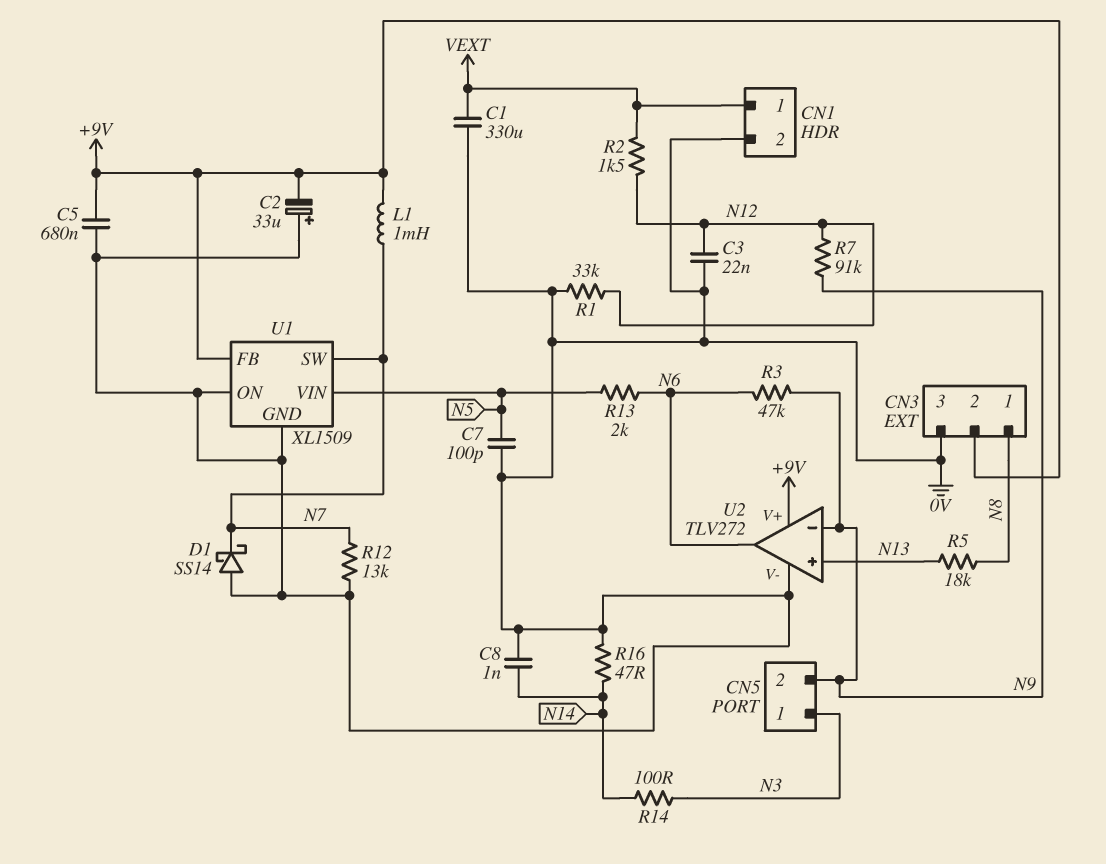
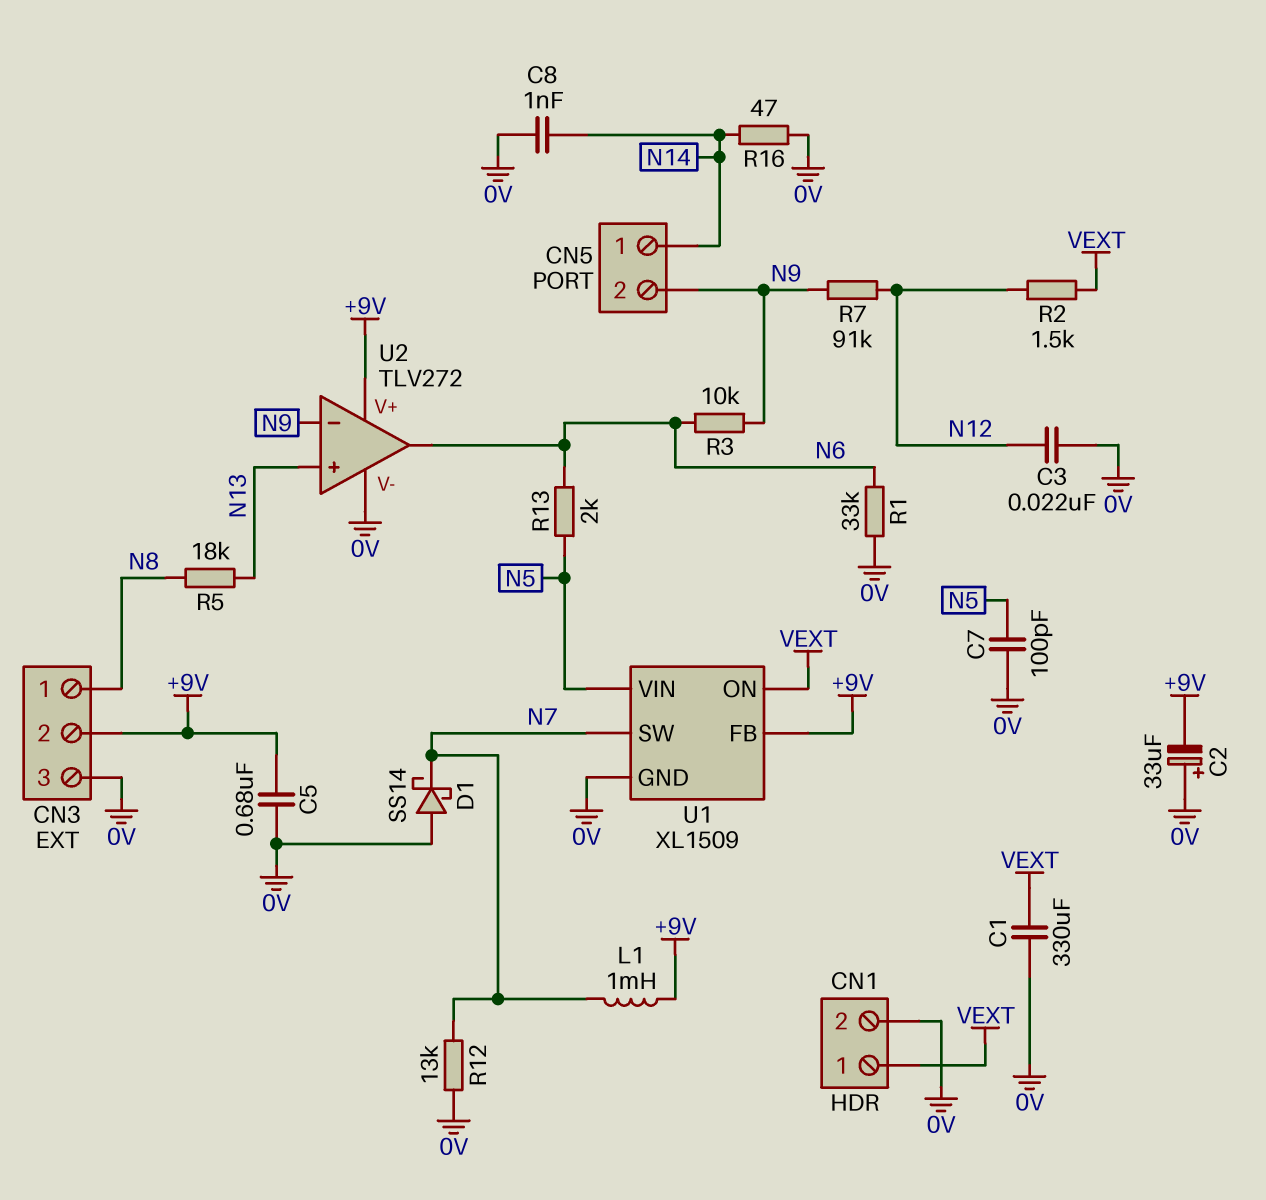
CN5 pin 1: N3 -> N14
R1: 33k (0V, N12) -> 33k (0V, N6)
R3: 47k (N6, N9) -> 10k (N6, N9)
R14: 100 (N3, N14) -> none
U1 pin ON: 0V -> VEXT

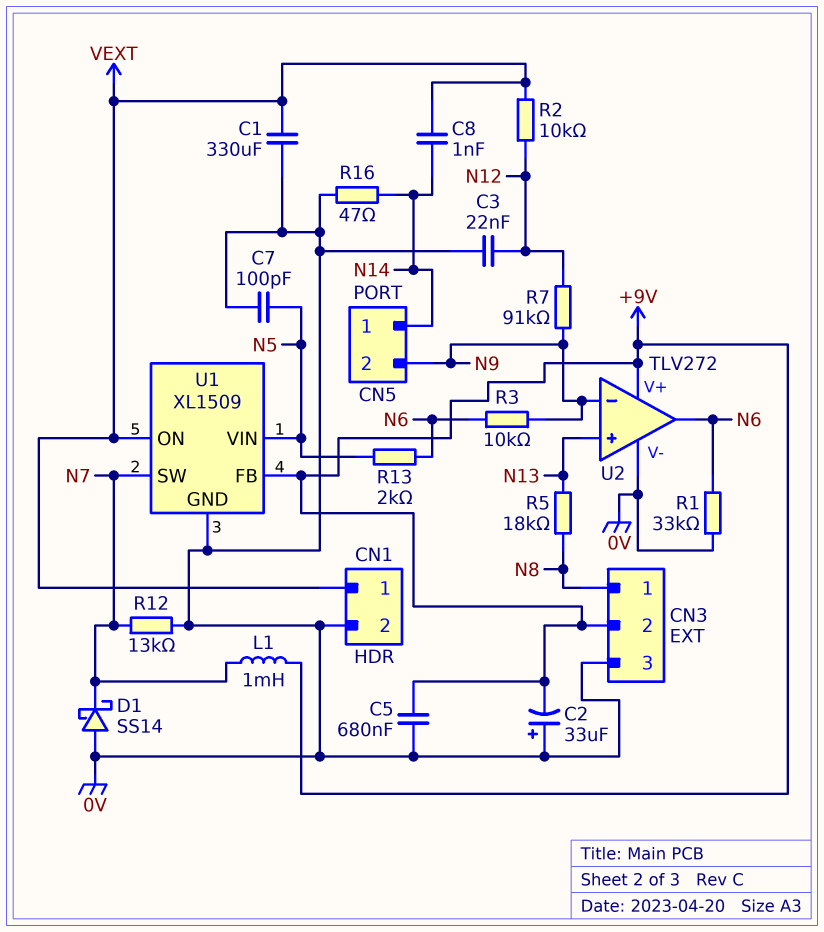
C8: 1nF (0V, N14) -> 1nF (N14, VEXT)
R2: 1.5k (N12, VEXT) -> 10k (N12, VEXT)

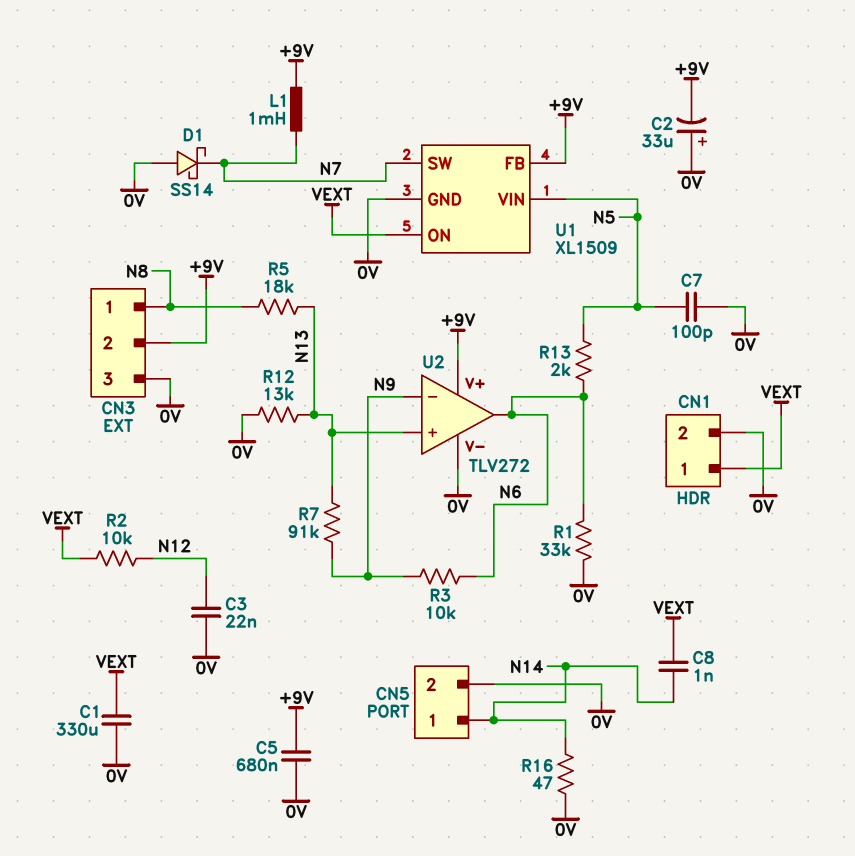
CN5 pin 2: N9 -> 0V
R7: 91k (N9, N12) -> 91k (N9, N13)
R12: 13k (0V, N7) -> 13k (0V, N13)

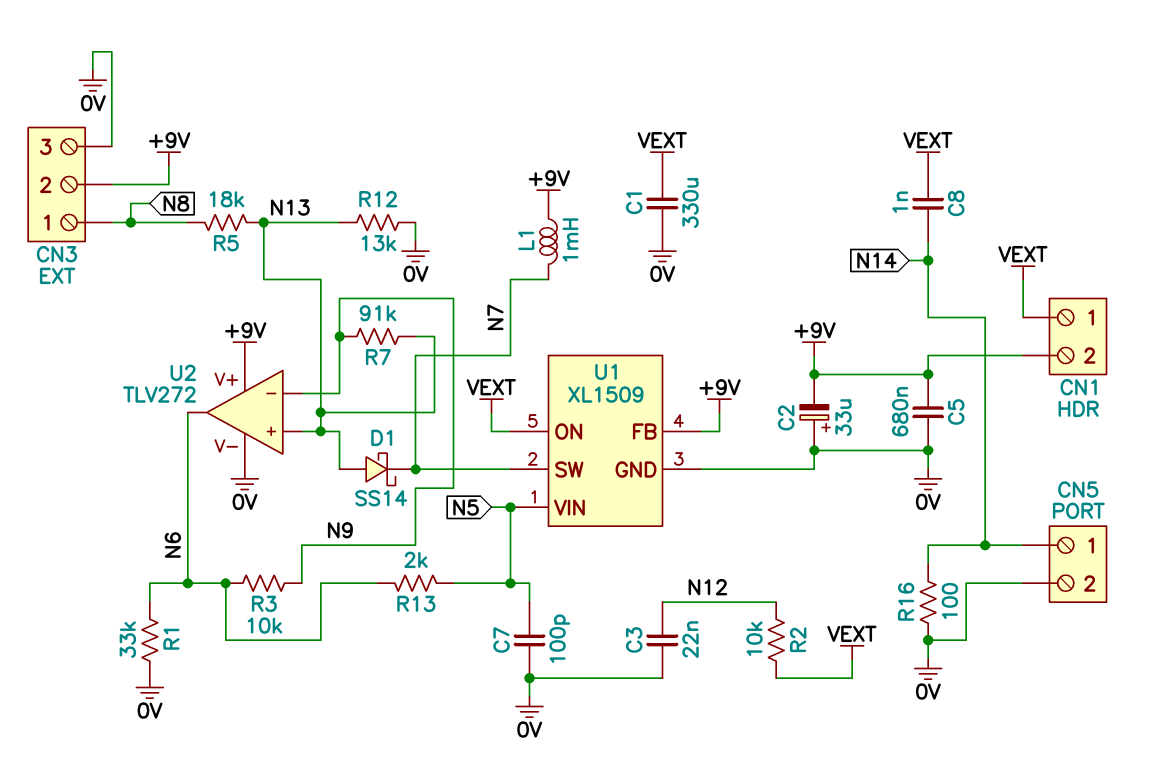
CN1 pin 2: 0V -> +9V
D1: schottky SS14 (A 0V, K N7) -> schottky SS14 (A N13, K N7)
R16: 47 (0V, N14) -> 100 (0V, N14)

